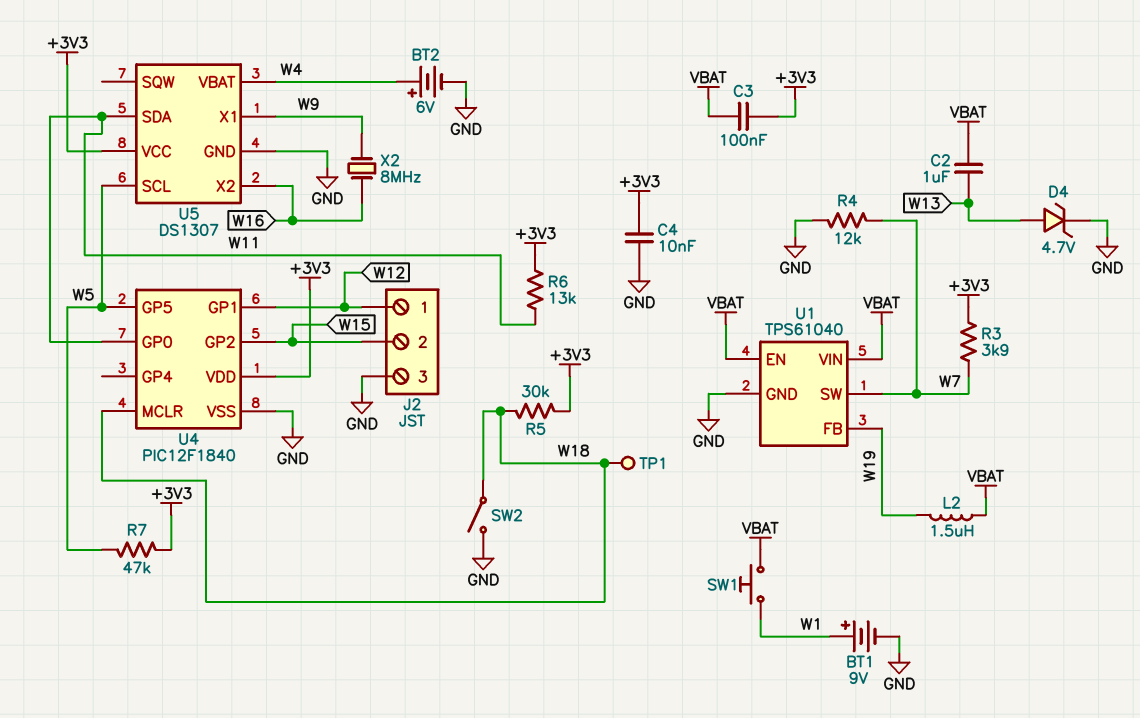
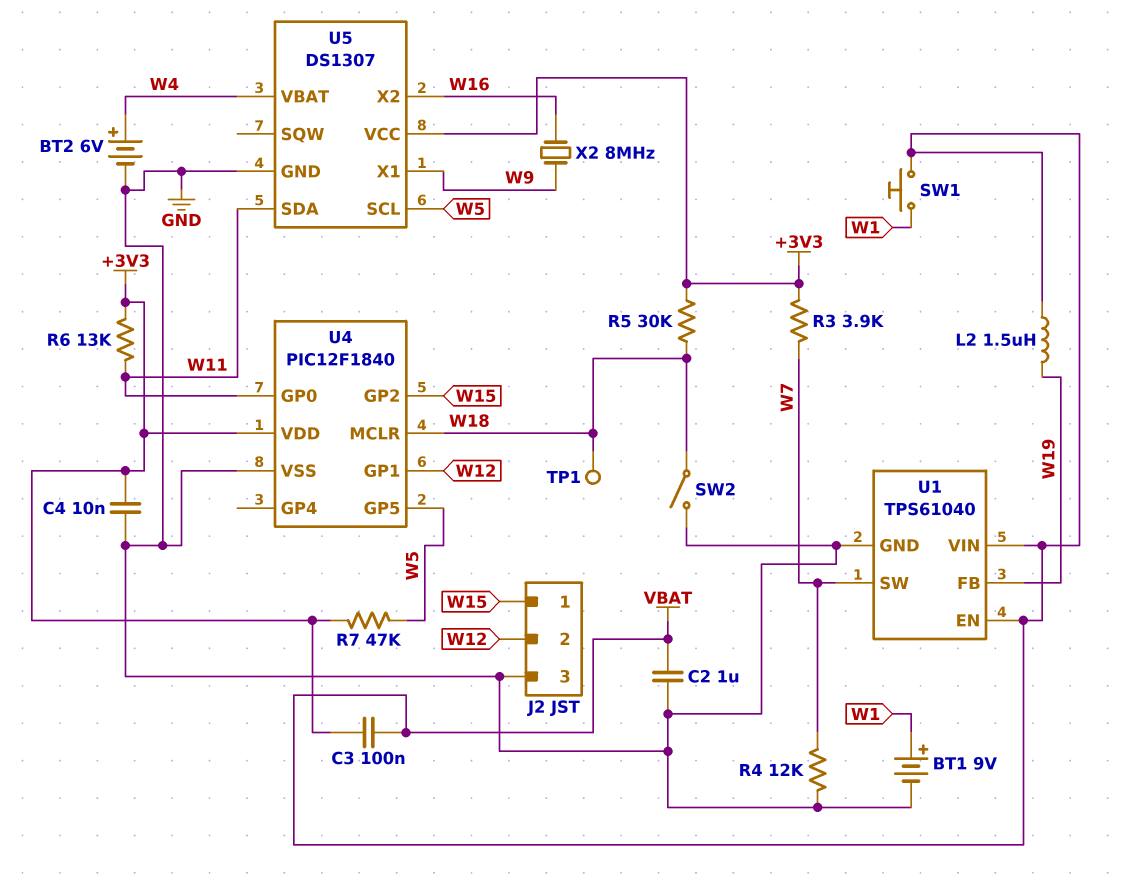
C2: 1uF (VBAT, W13) -> 1uF (GND, VBAT)
D4: zener 4.7V (A W13, K GND) -> none
J2 pin 1: W12 -> W15
J2 pin 2: W15 -> W12

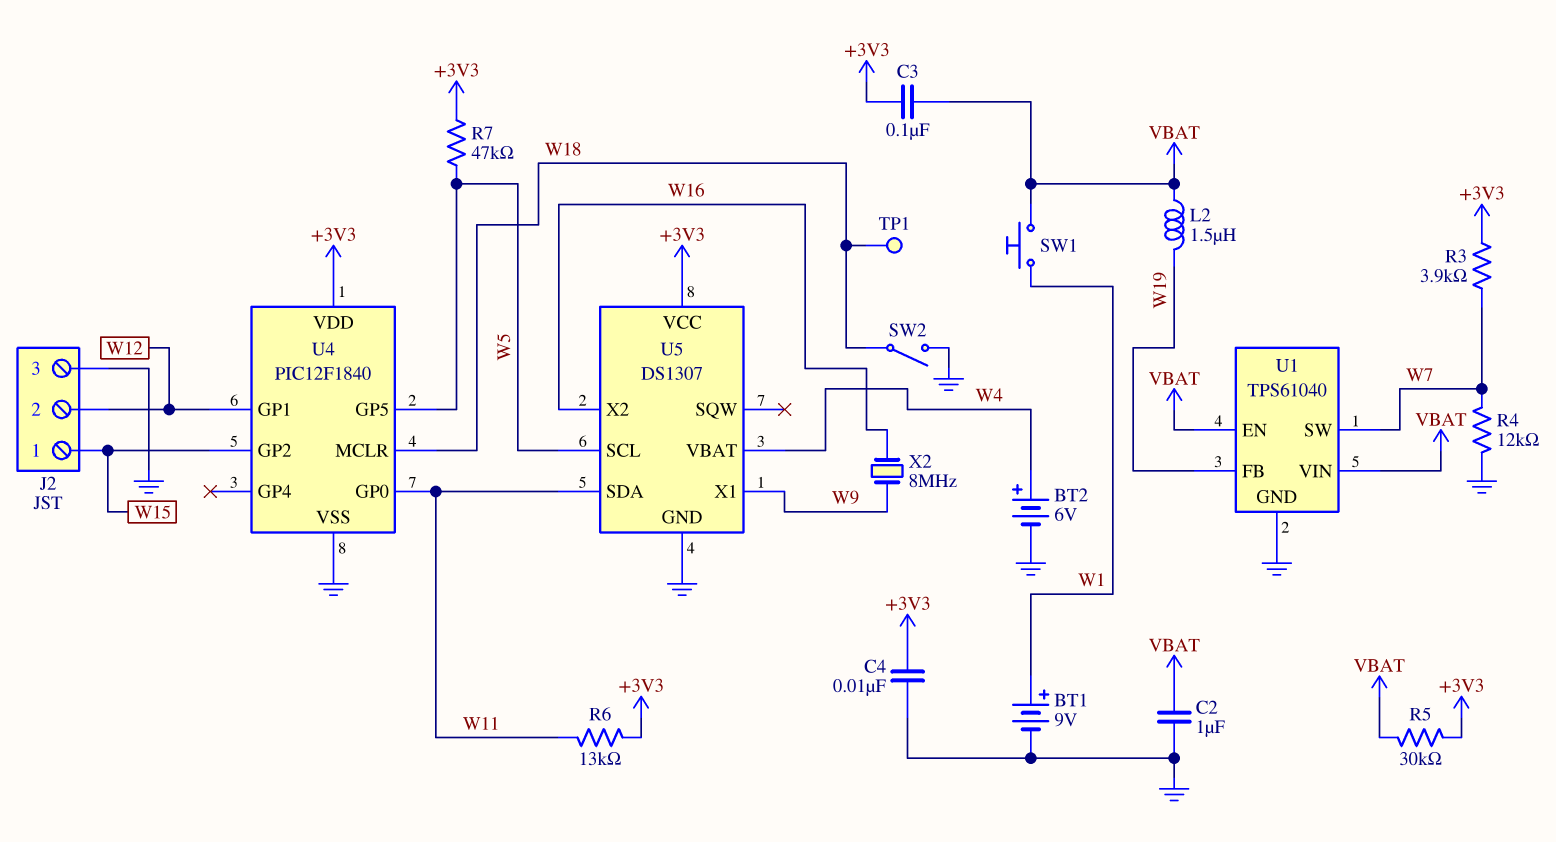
R5: 30k (+3V3, W18) -> 30k (+3V3, VBAT)

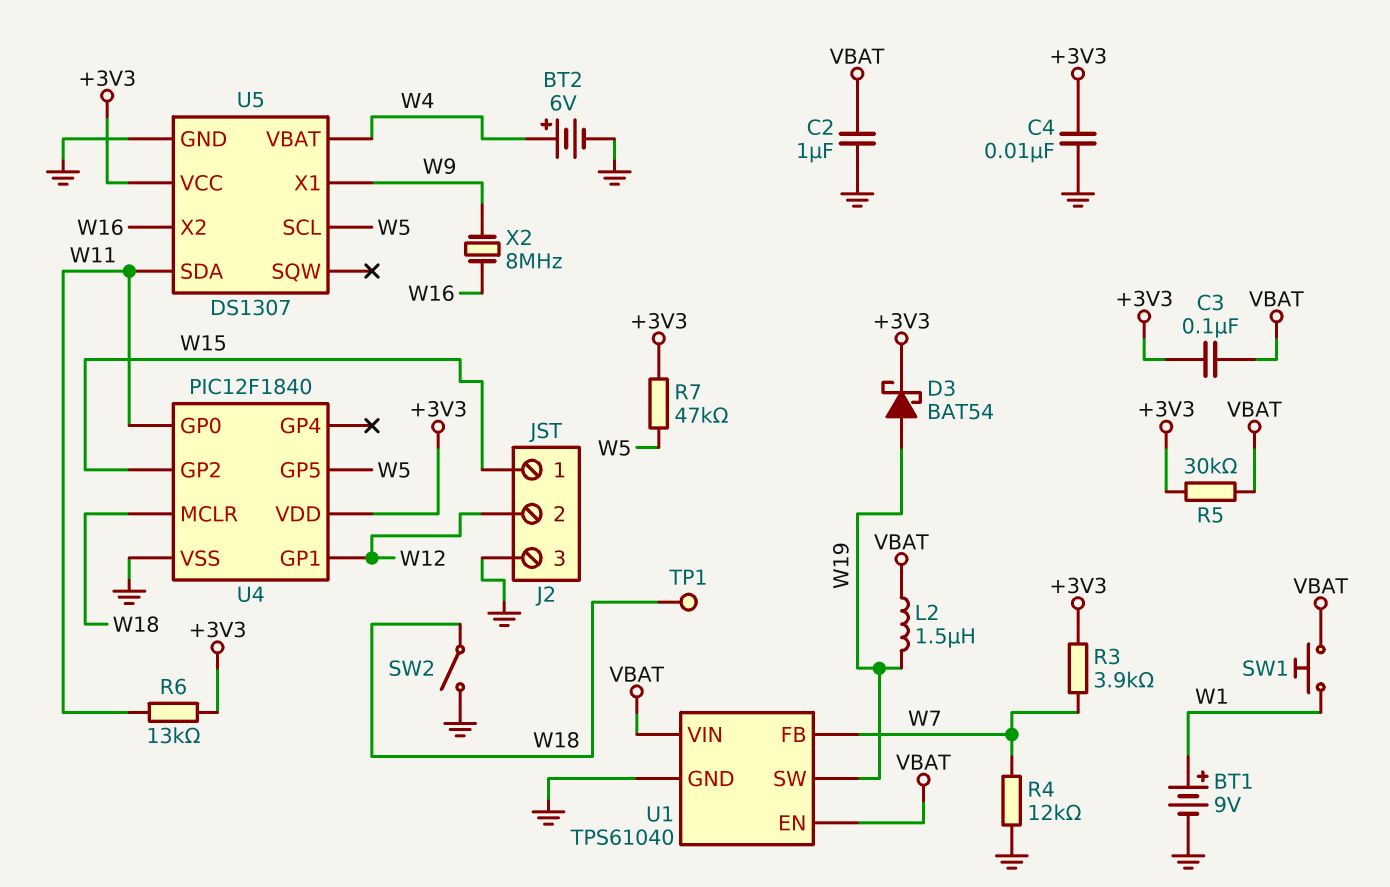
D3: none -> schottky BAT54 (A W19, K +3V3)
U1 pin FB: W19 -> W7
U1 pin SW: W7 -> W19

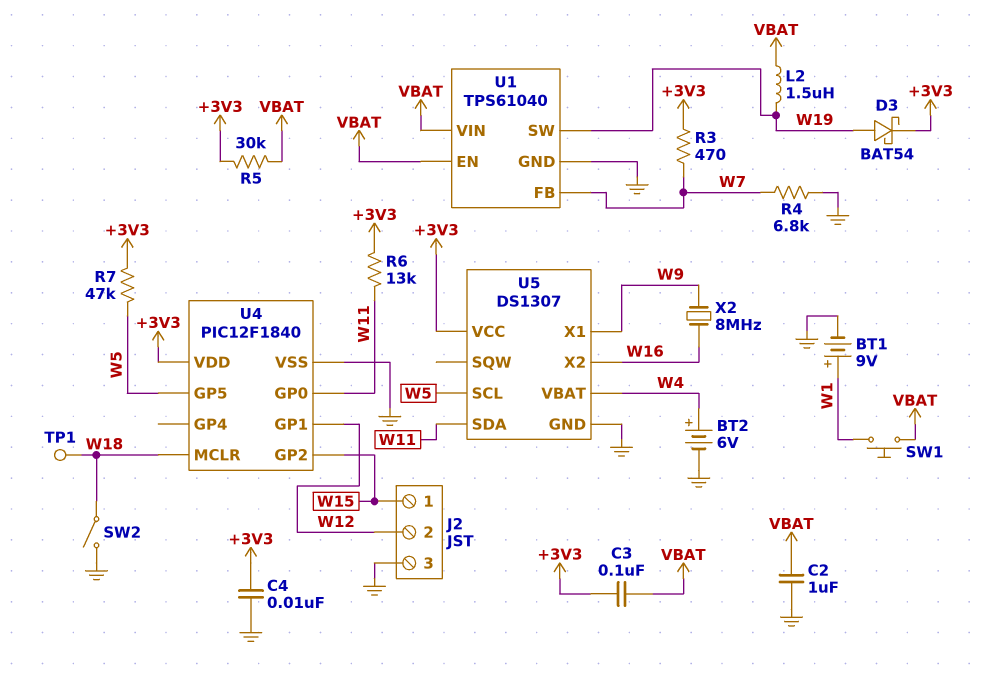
R3: 3.9k (+3V3, W7) -> 470 (+3V3, W7)
R4: 12k (GND, W7) -> 6.8k (GND, W7)

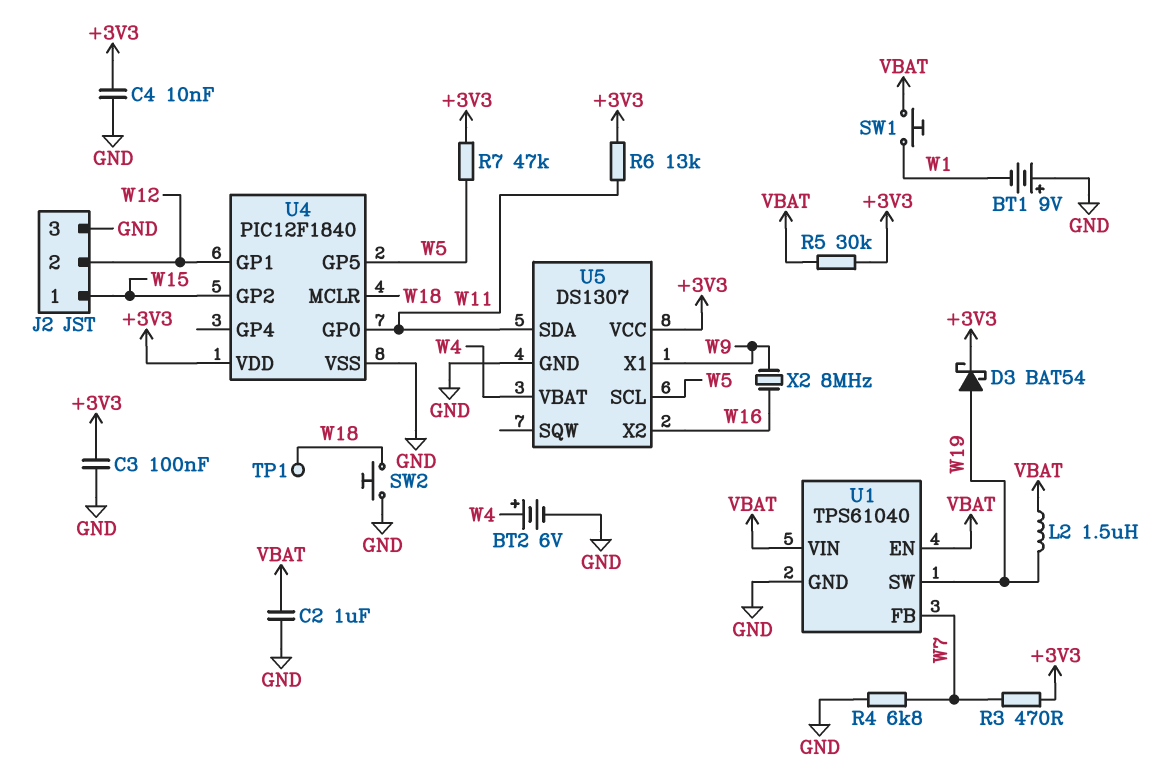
BT1: 9V (plus W1, minus GND) -> 9V (plus GND, minus W1)
C3: 100nF (+3V3, VBAT) -> 100nF (+3V3, GND)
SW2: switch (GND, W18) -> button (GND, W18)

